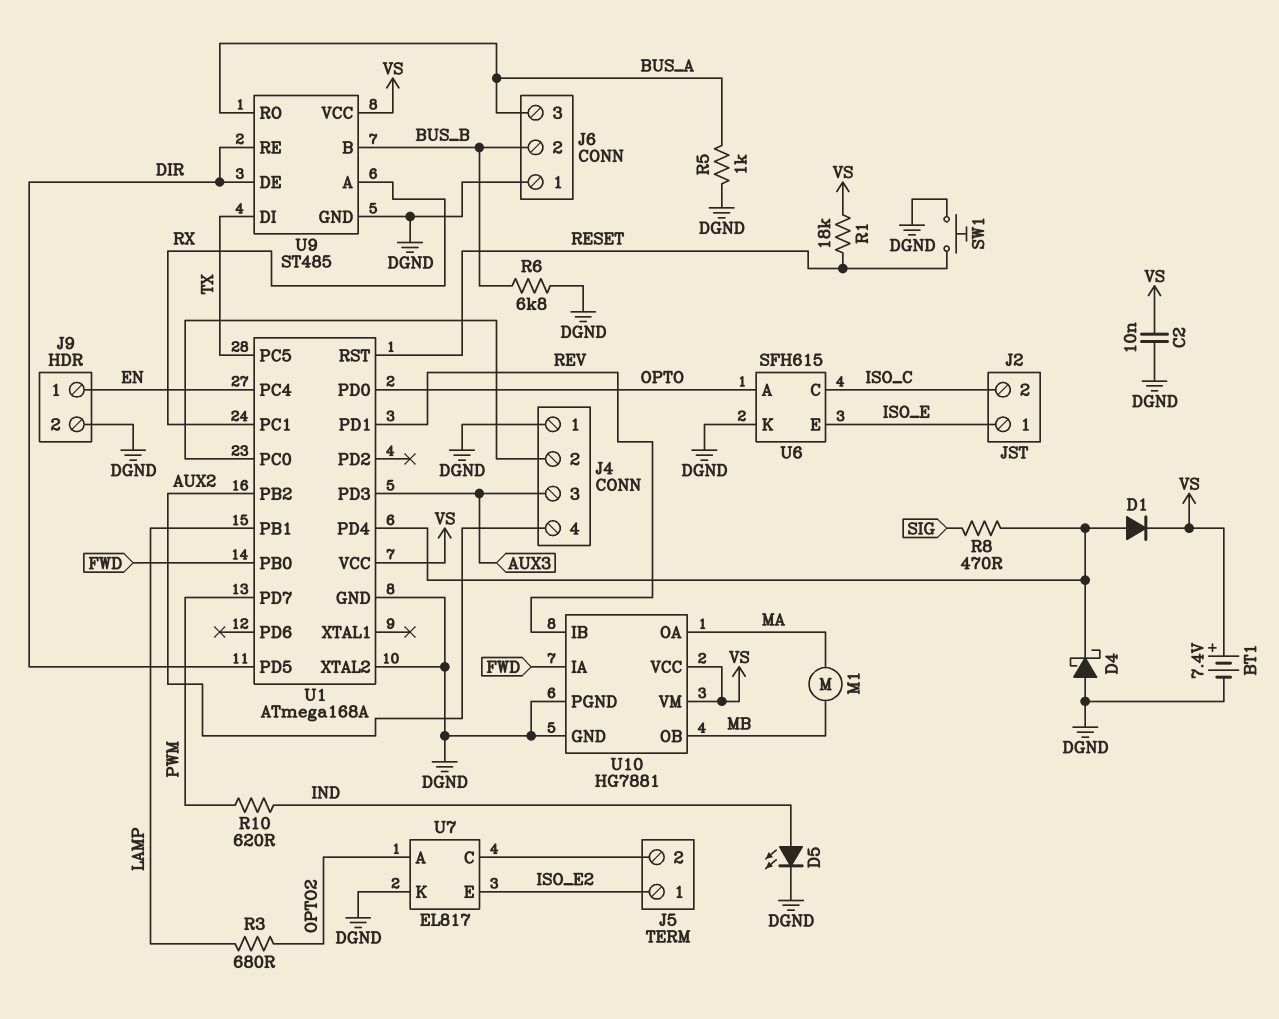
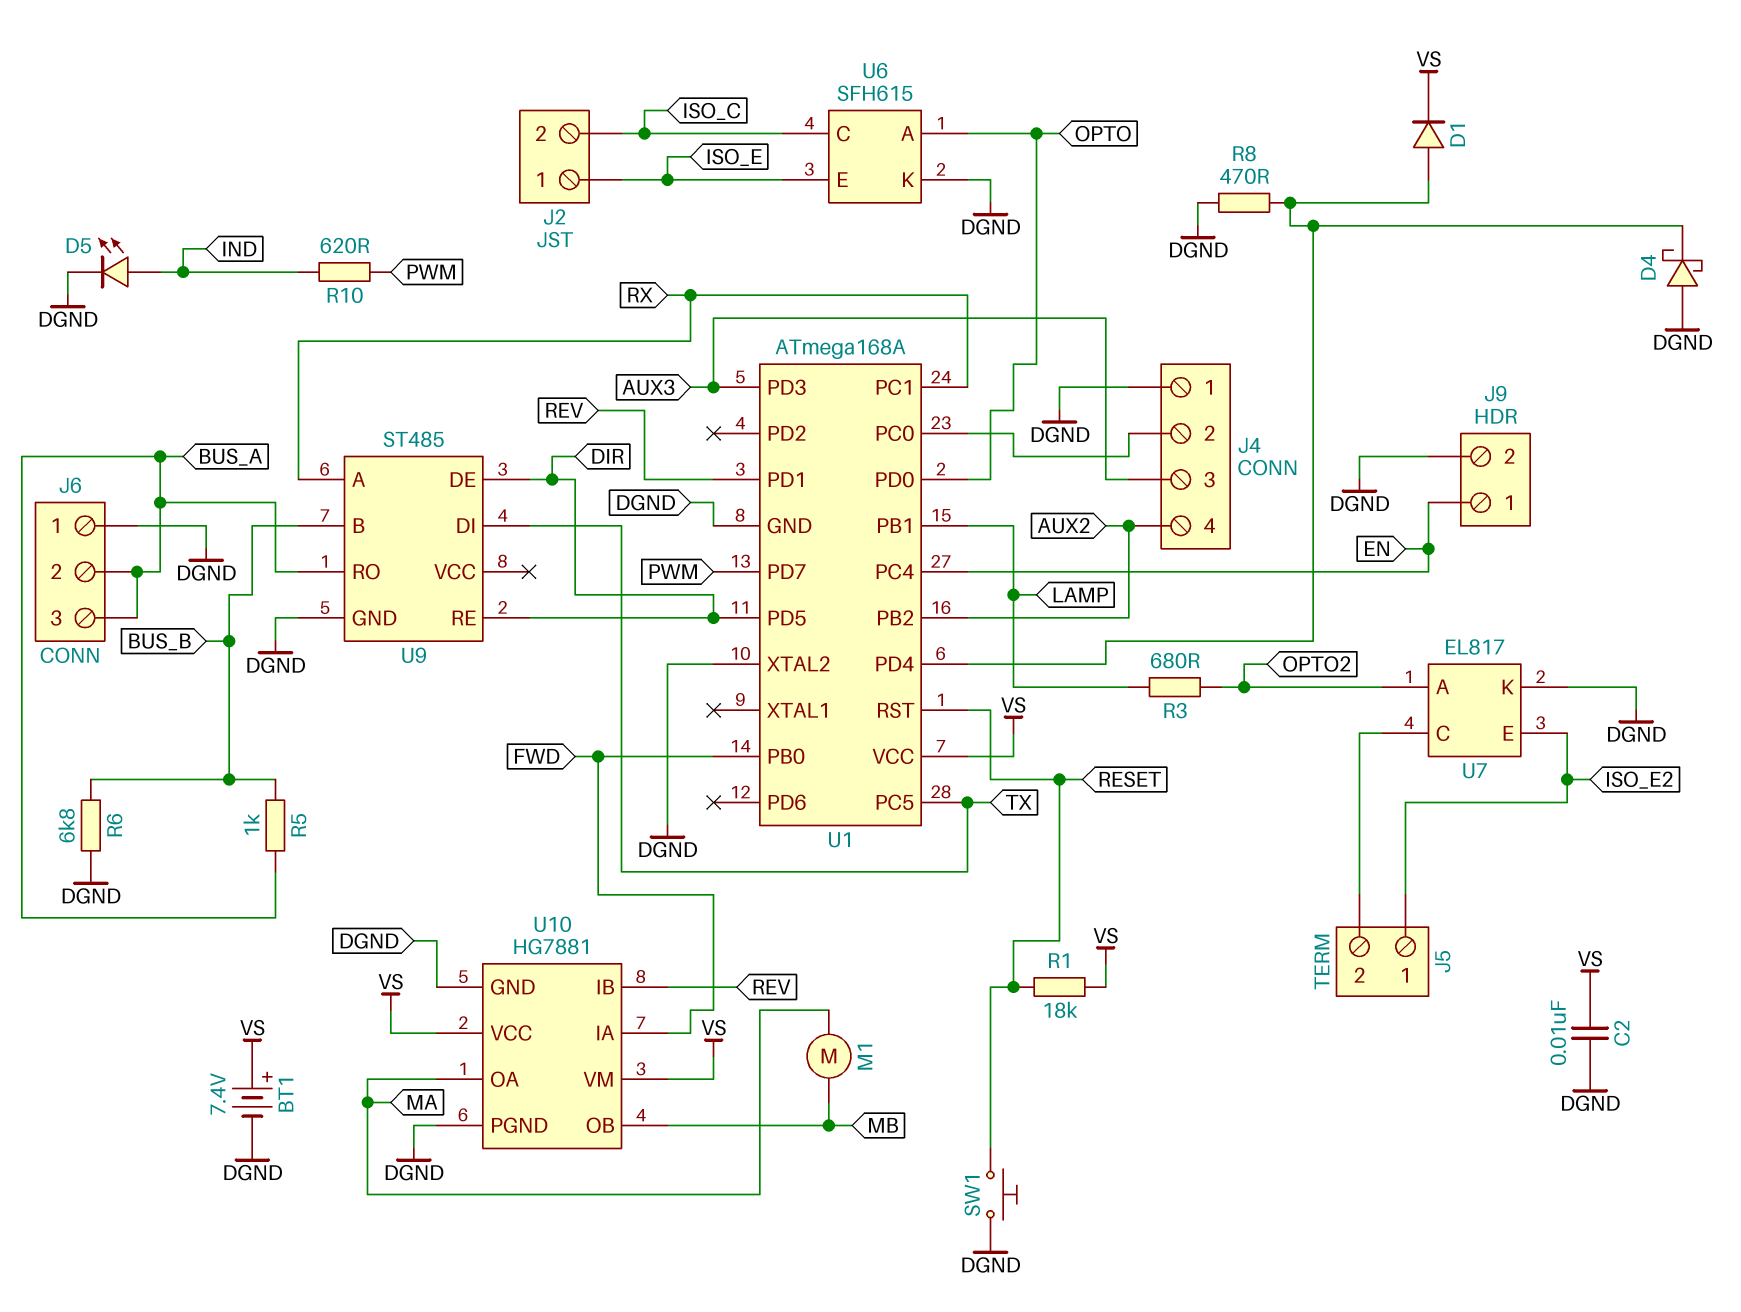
J6 pin 2: BUS_B -> BUS_A
R5: 1k (BUS_A, DGND) -> 1k (BUS_A, BUS_B)
R8: 470 (SIG, U1/PD4) -> 470 (DGND, U1/PD4)
U9 pin VCC: VS -> none

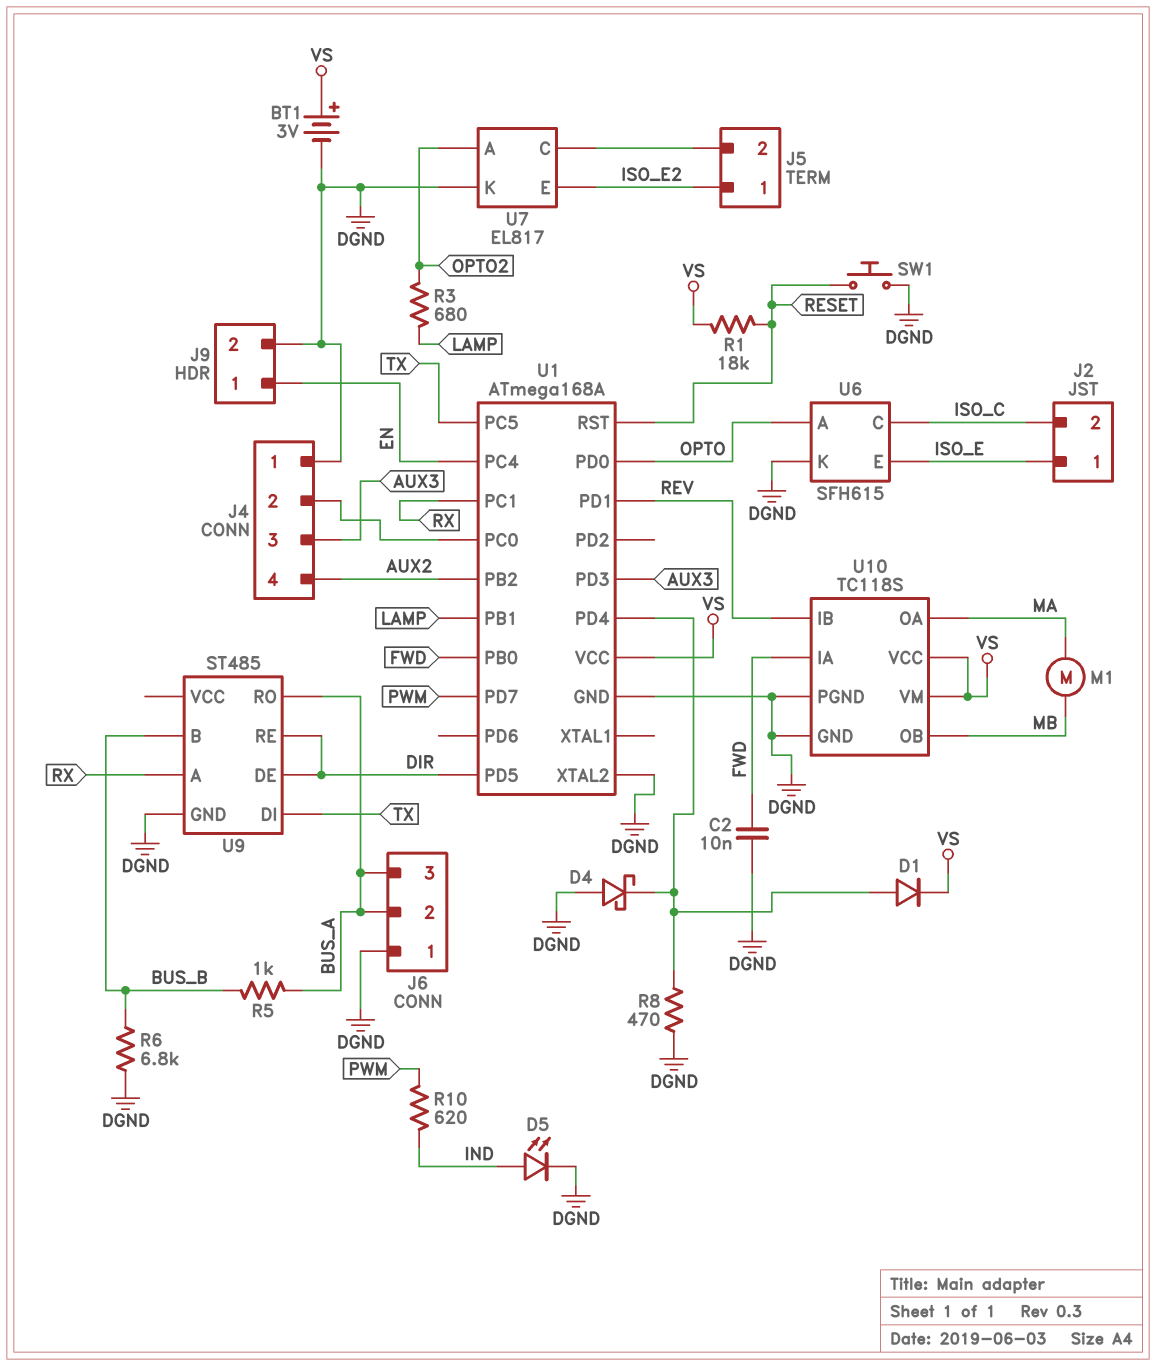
BT1: 7.4V (plus VS, minus DGND) -> 3V (plus VS, minus DGND)
C2: 10nF (DGND, VS) -> 10nF (DGND, FWD)
U10: HG7881 -> TC118S

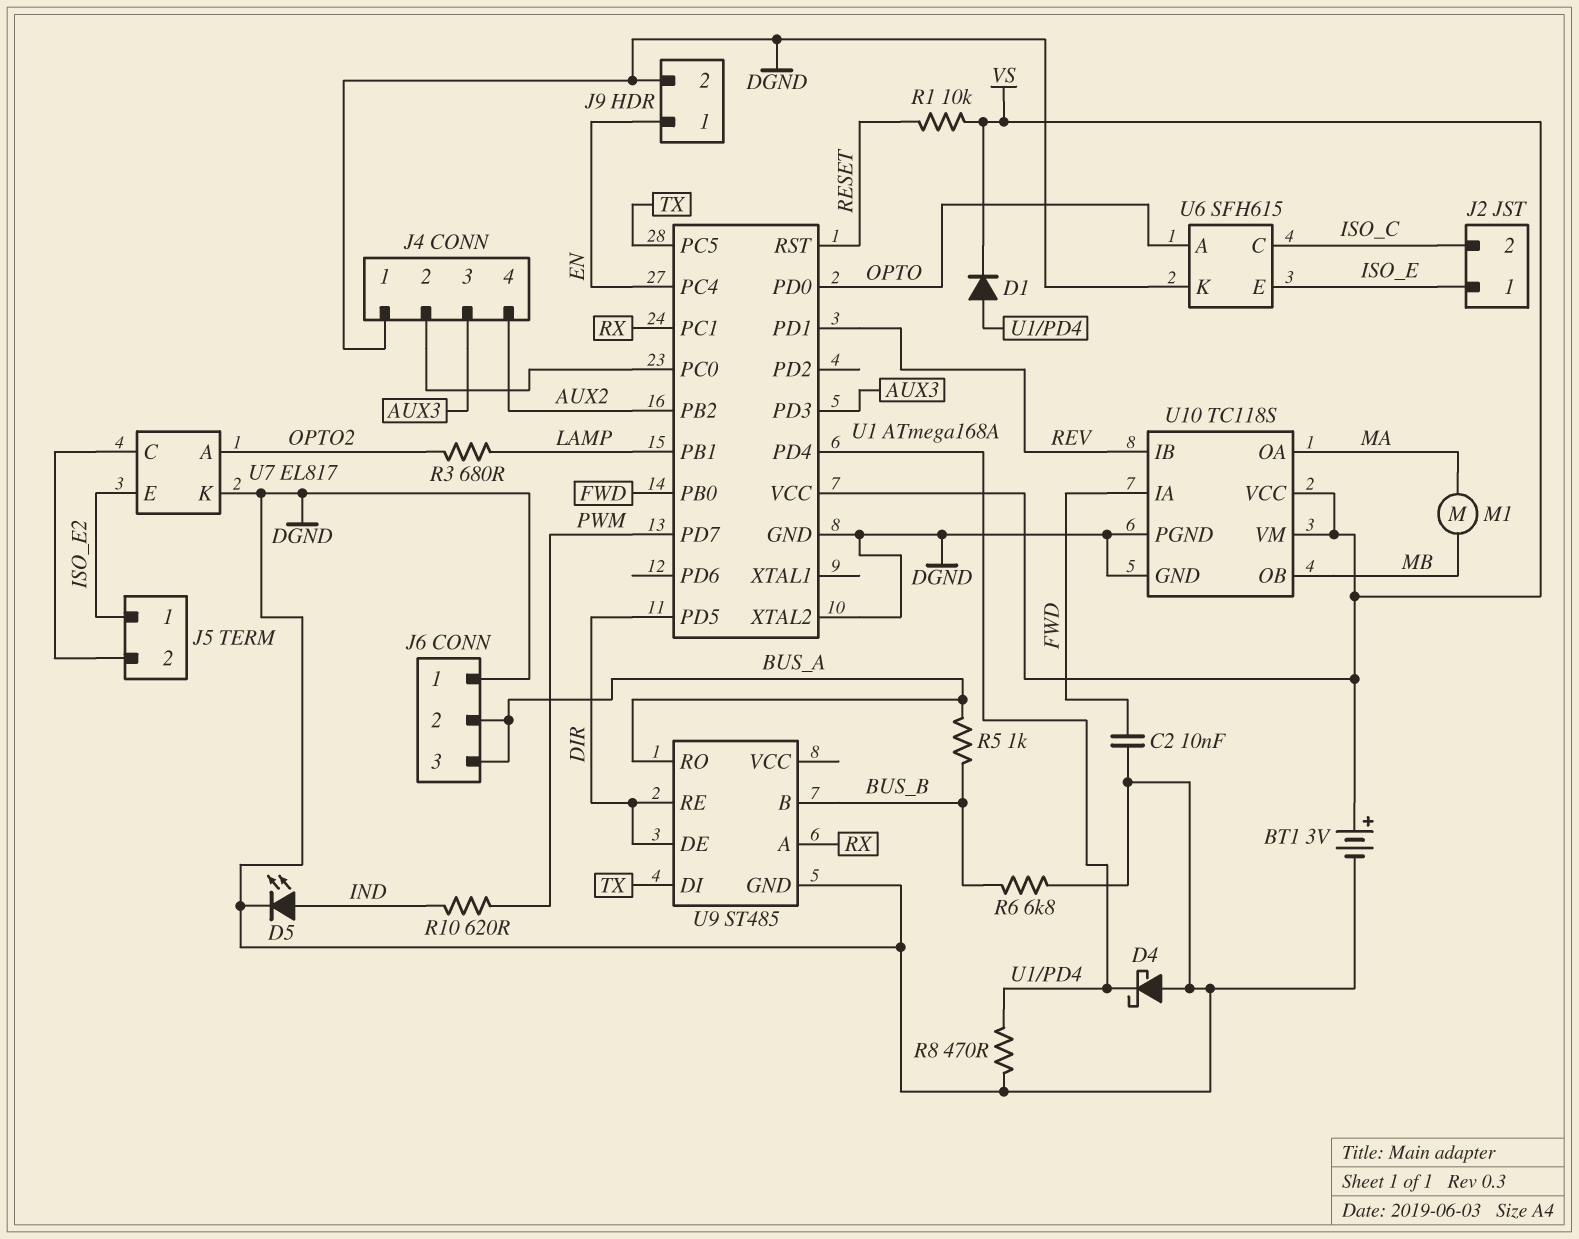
R1: 18k (RESET, VS) -> 10k (RESET, VS)
SW1: button (DGND, RESET) -> none

